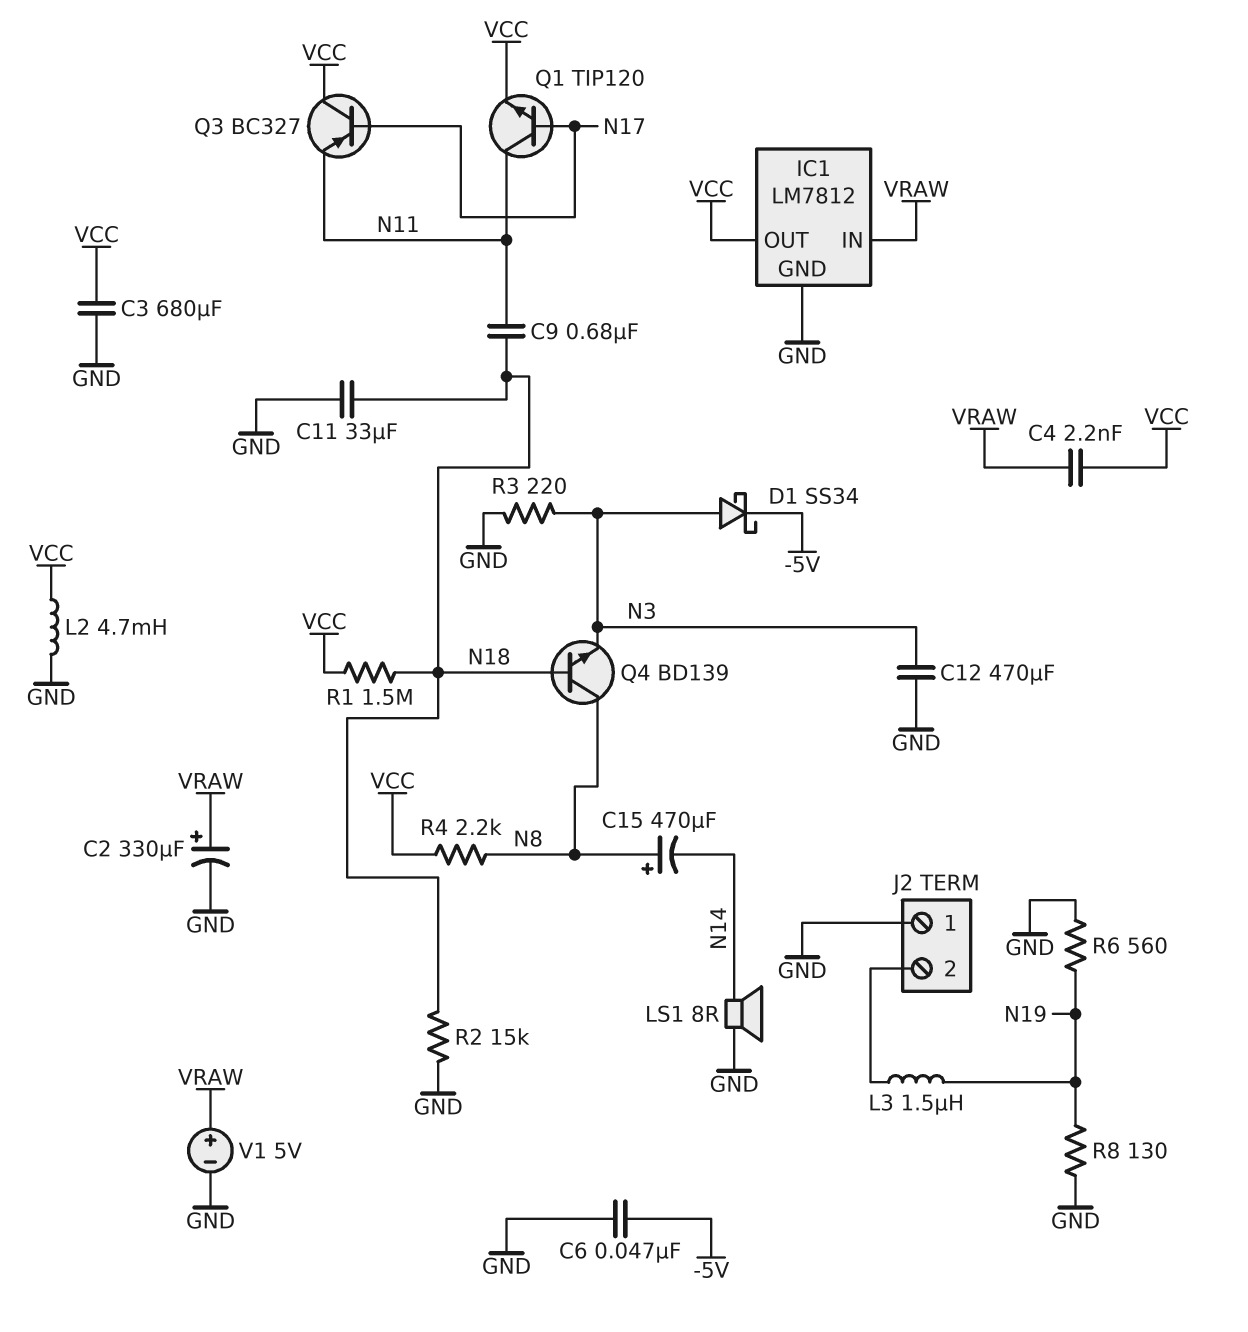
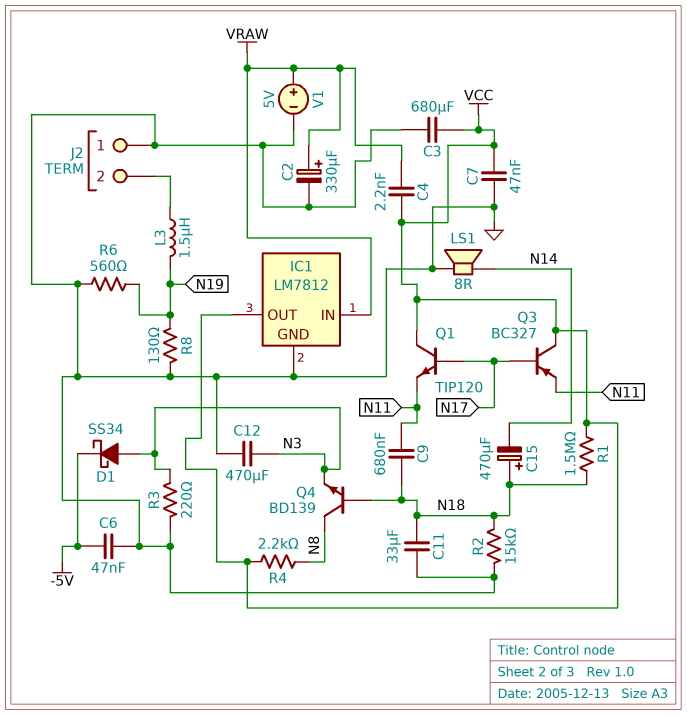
C7: none -> 47nF (GND, VCC)
C15: 470uF (plus N8, minus N14) -> 470uF (plus N18, minus N14)
L2: 4.7mH (GND, VCC) -> none
Q1: NPN TIP120 (B N17, C N11, E VCC) -> NPN TIP120 (B N17, C VCC, E N11)

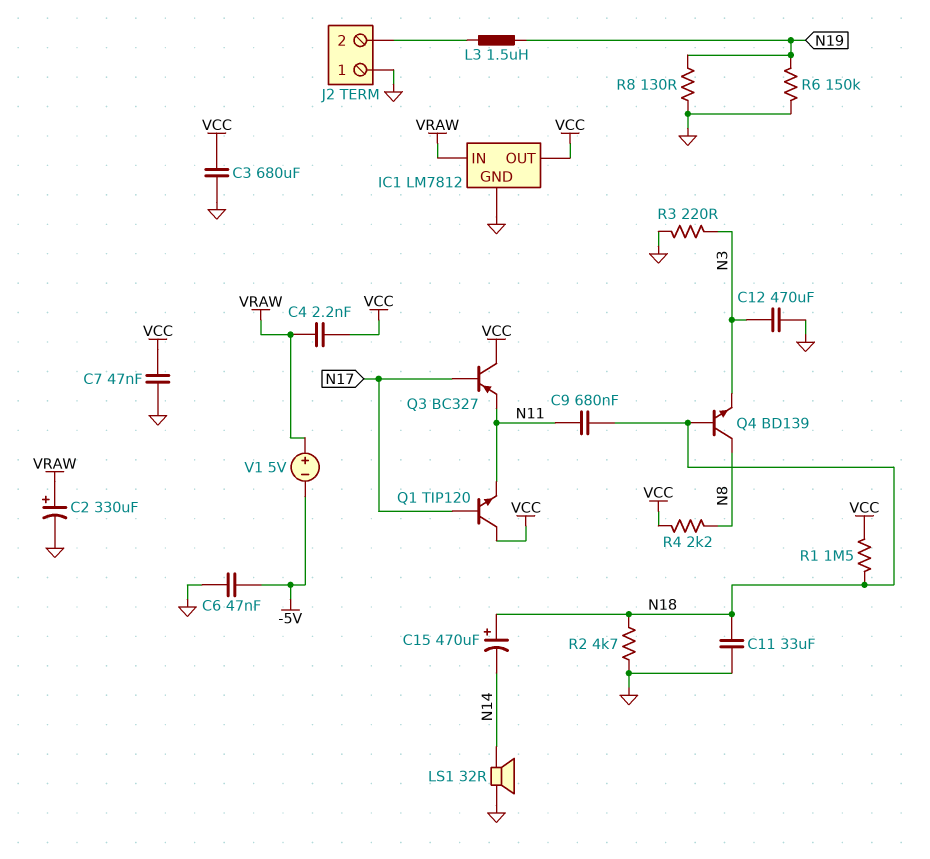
D1: schottky SS34 (A N3, K -5V) -> none
LS1: speaker 8R (GND, N14) -> speaker 32R (GND, N14)
R2: 15k (GND, N18) -> 4.7k (GND, N18)
R6: 560 (GND, N19) -> 150k (GND, N19)
V1: 5V (plus VRAW, minus GND) -> 5V (plus VRAW, minus -5V)

